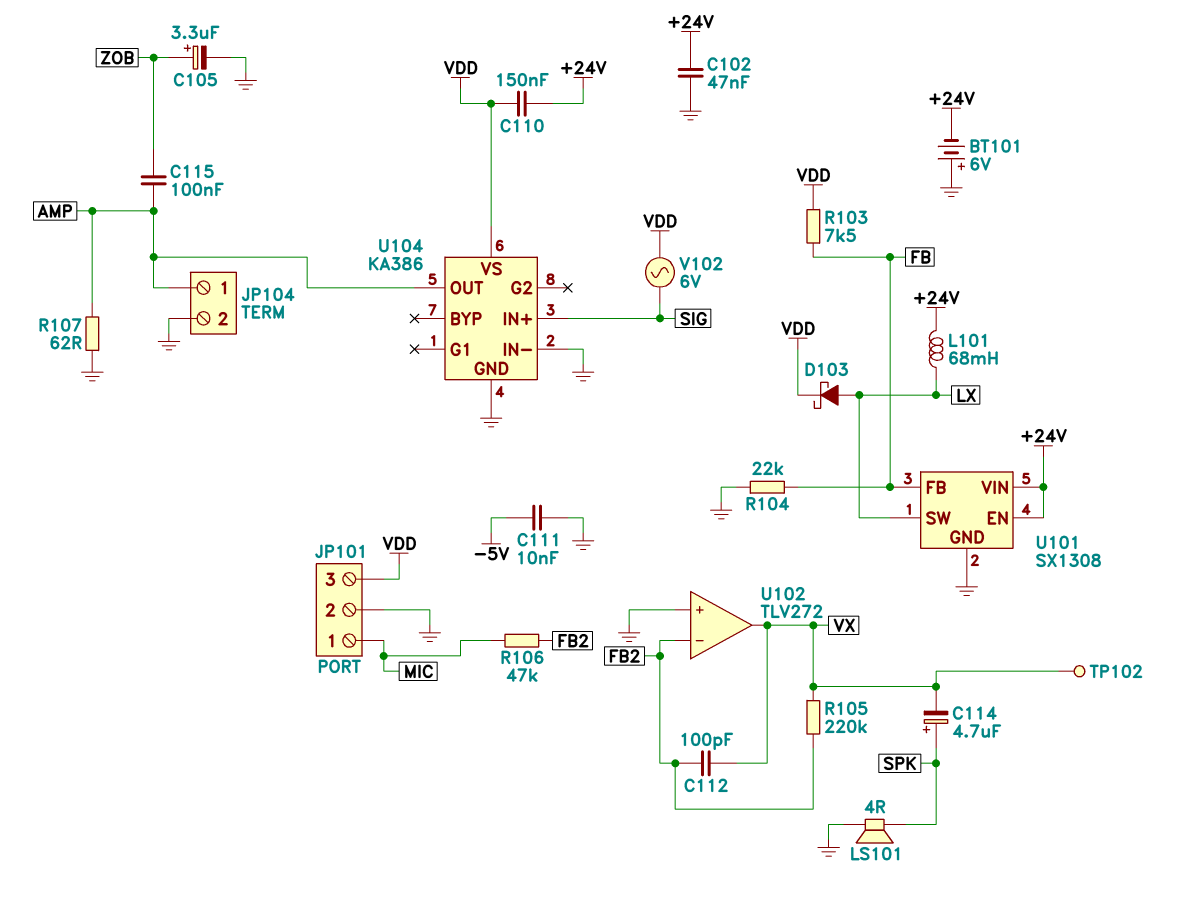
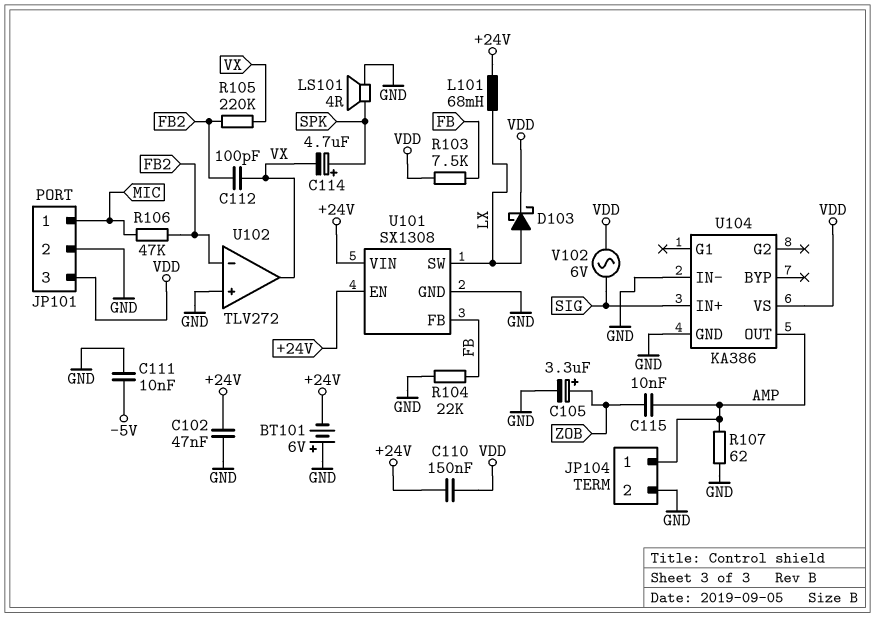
C115: 100nF (AMP, ZOB) -> 10nF (AMP, ZOB)
TP102: test point (VX) -> none

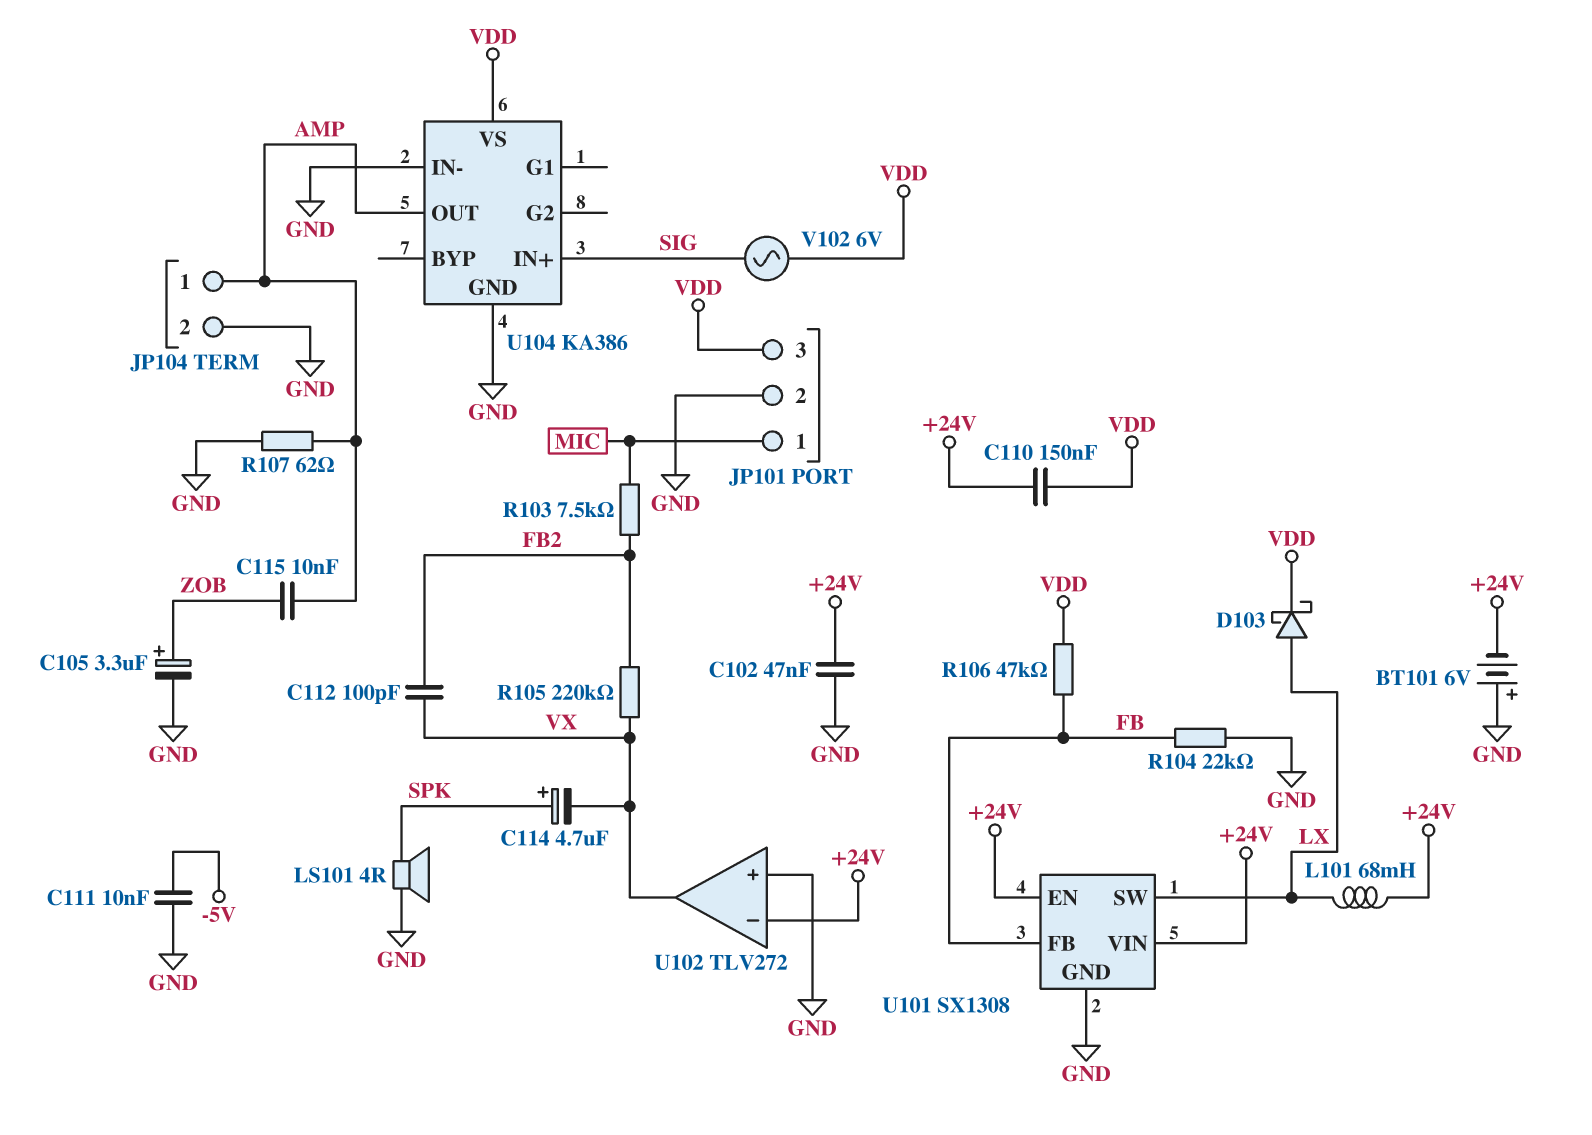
R103: 7.5k (FB, VDD) -> 7.5k (FB2, MIC)
R106: 47k (FB2, MIC) -> 47k (FB, VDD)
U102 pin in-: FB2 -> +24V

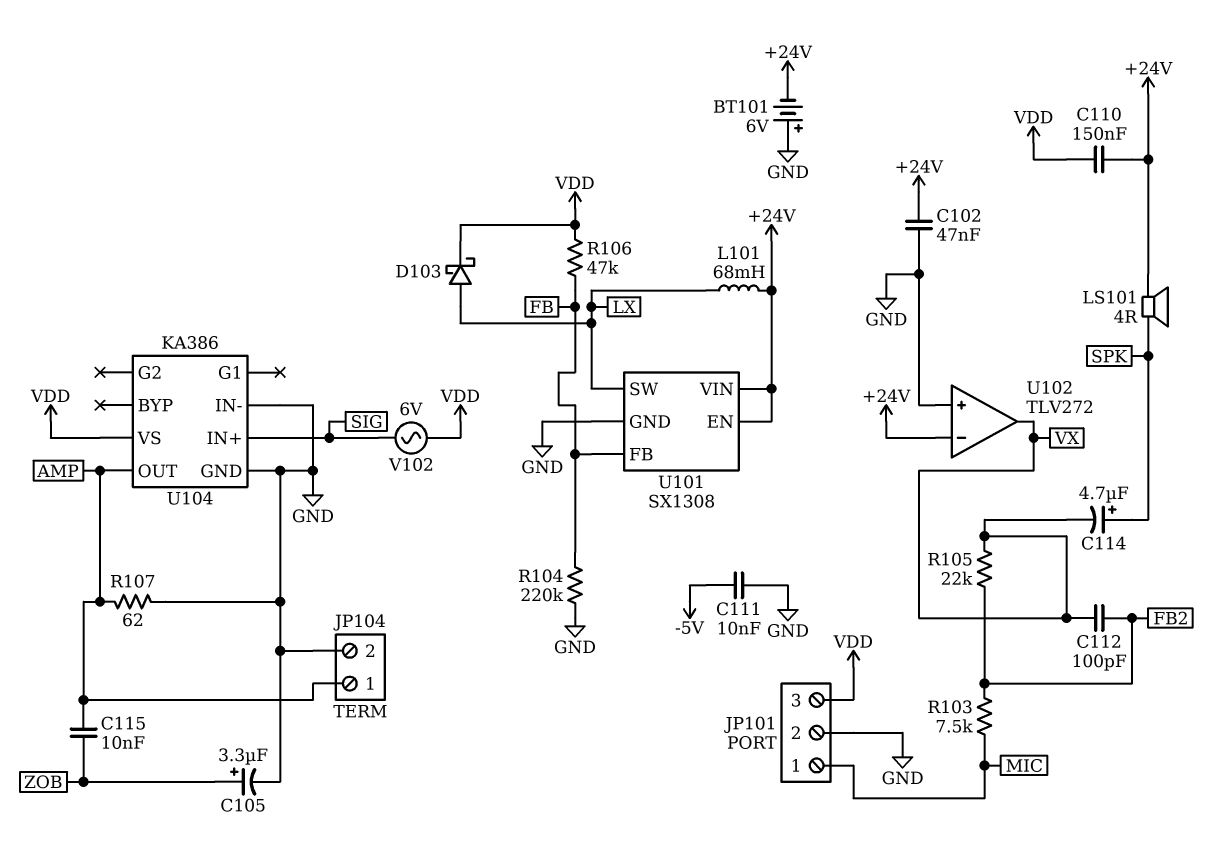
LS101: speaker 4R (GND, SPK) -> speaker 4R (+24V, SPK)
R104: 22k (FB, GND) -> 220k (FB, GND)
R105: 220k (FB2, VX) -> 22k (FB2, VX)

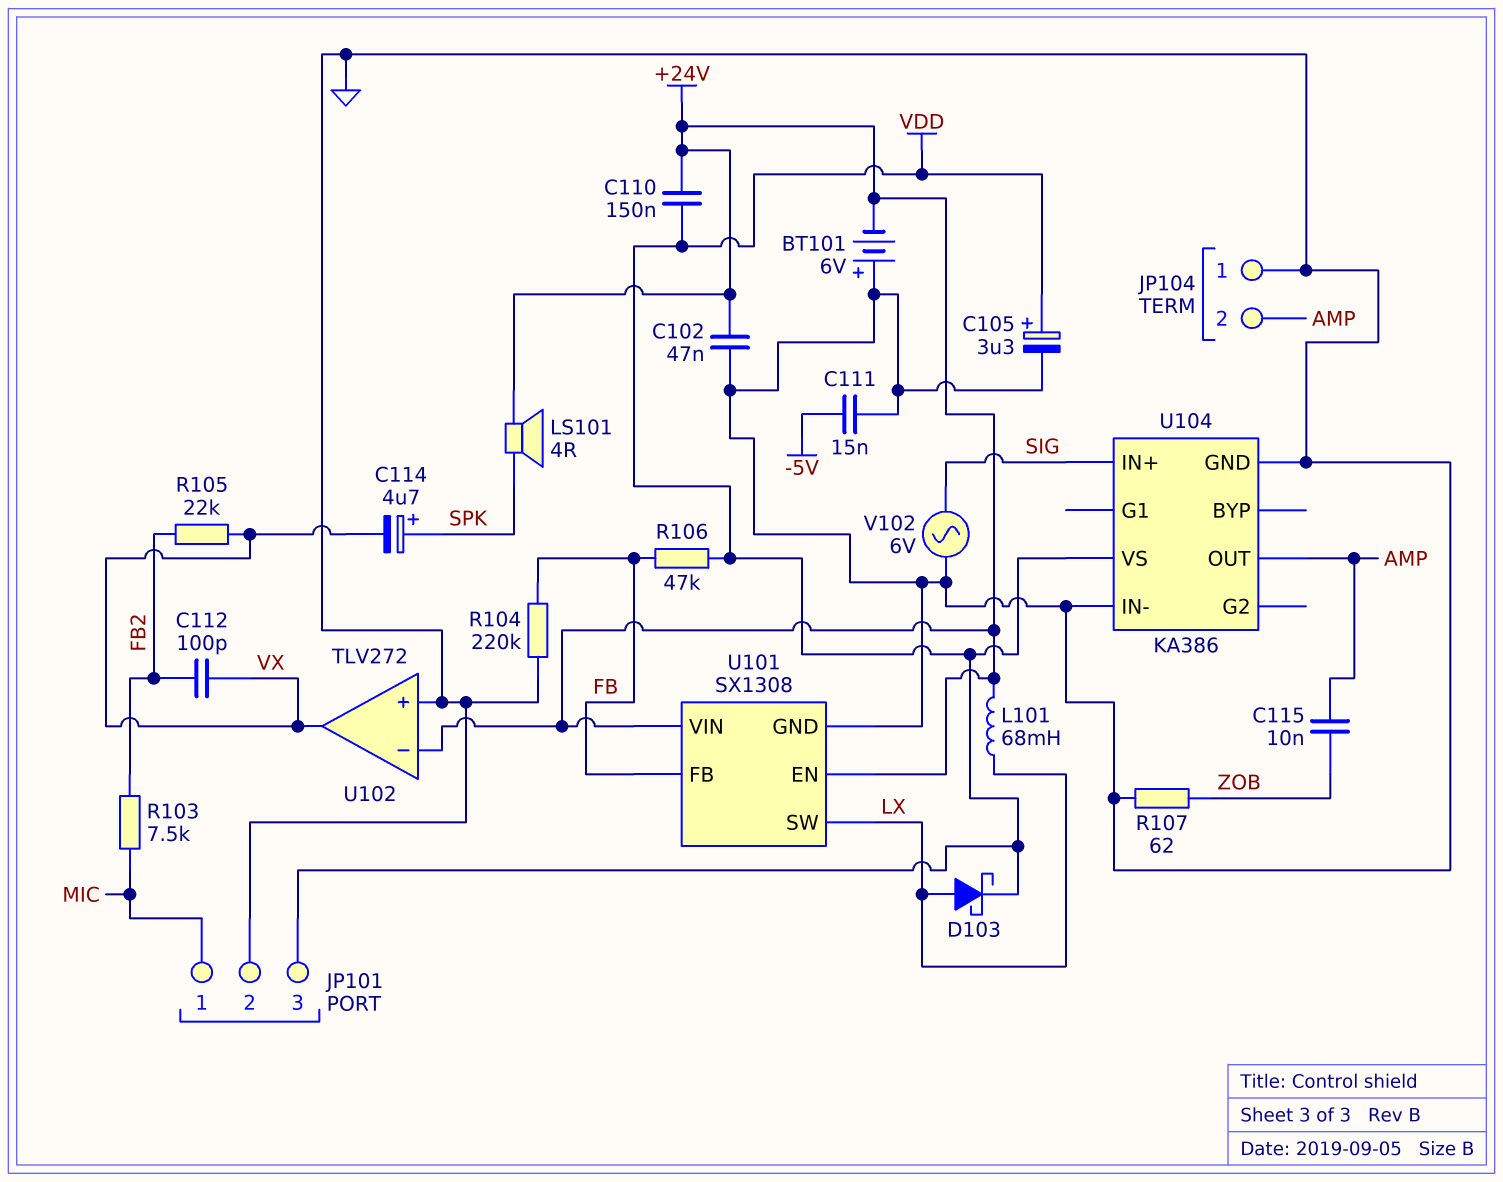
C105: 3.3uF (plus ZOB, minus GND) -> 3.3uF (plus VDD, minus GND)
C111: 10nF (-5V, GND) -> 15nF (-5V, GND)
JP104 pin 1: AMP -> GND
JP104 pin 2: GND -> AMP
R107: 62 (AMP, GND) -> 62 (GND, ZOB)
V102: AC 6V (SIG, VDD) -> AC 6V (GND, SIG)

